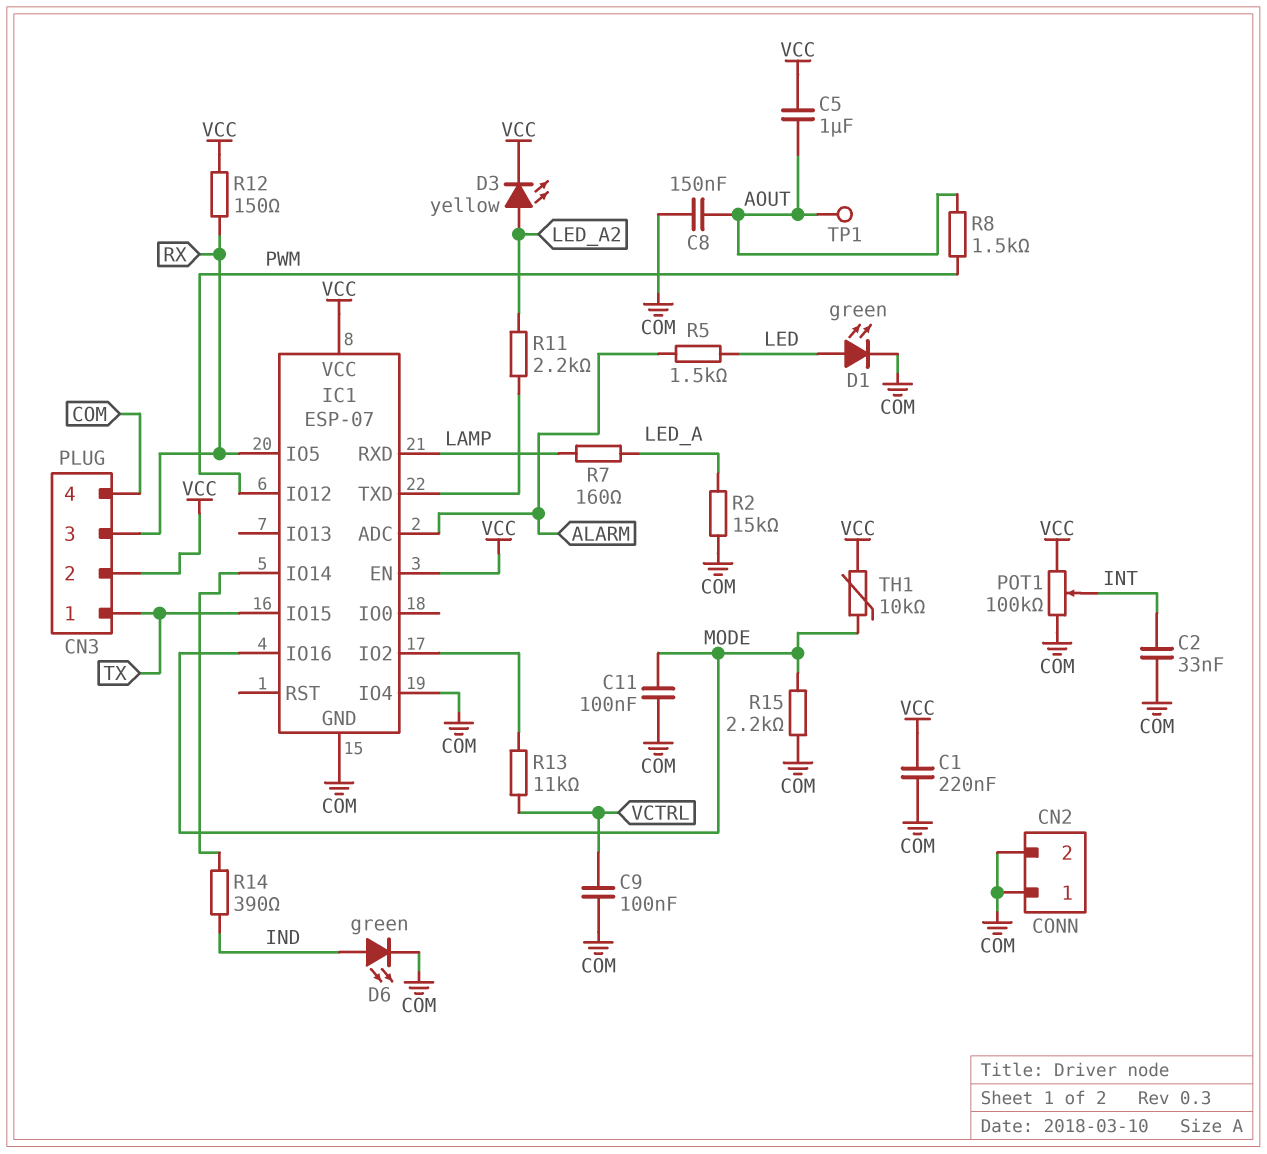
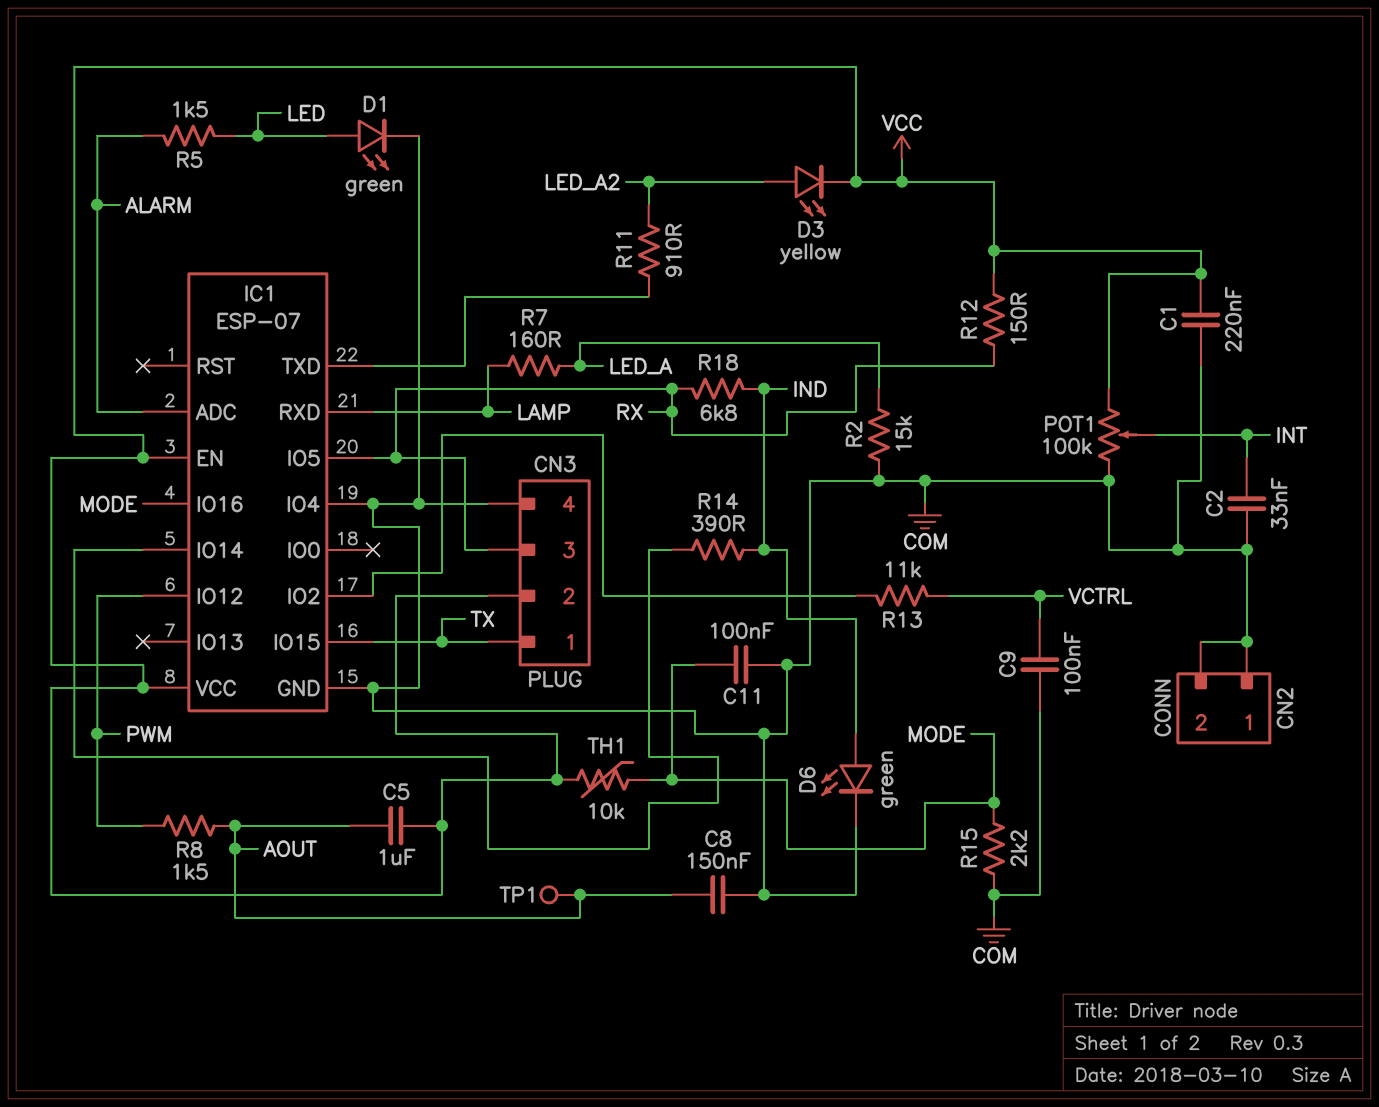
R11: 2.2k (IC1/TXD, LED_A2) -> 910 (IC1/TXD, LED_A2)
R18: none -> 6.8k (IND, RX)

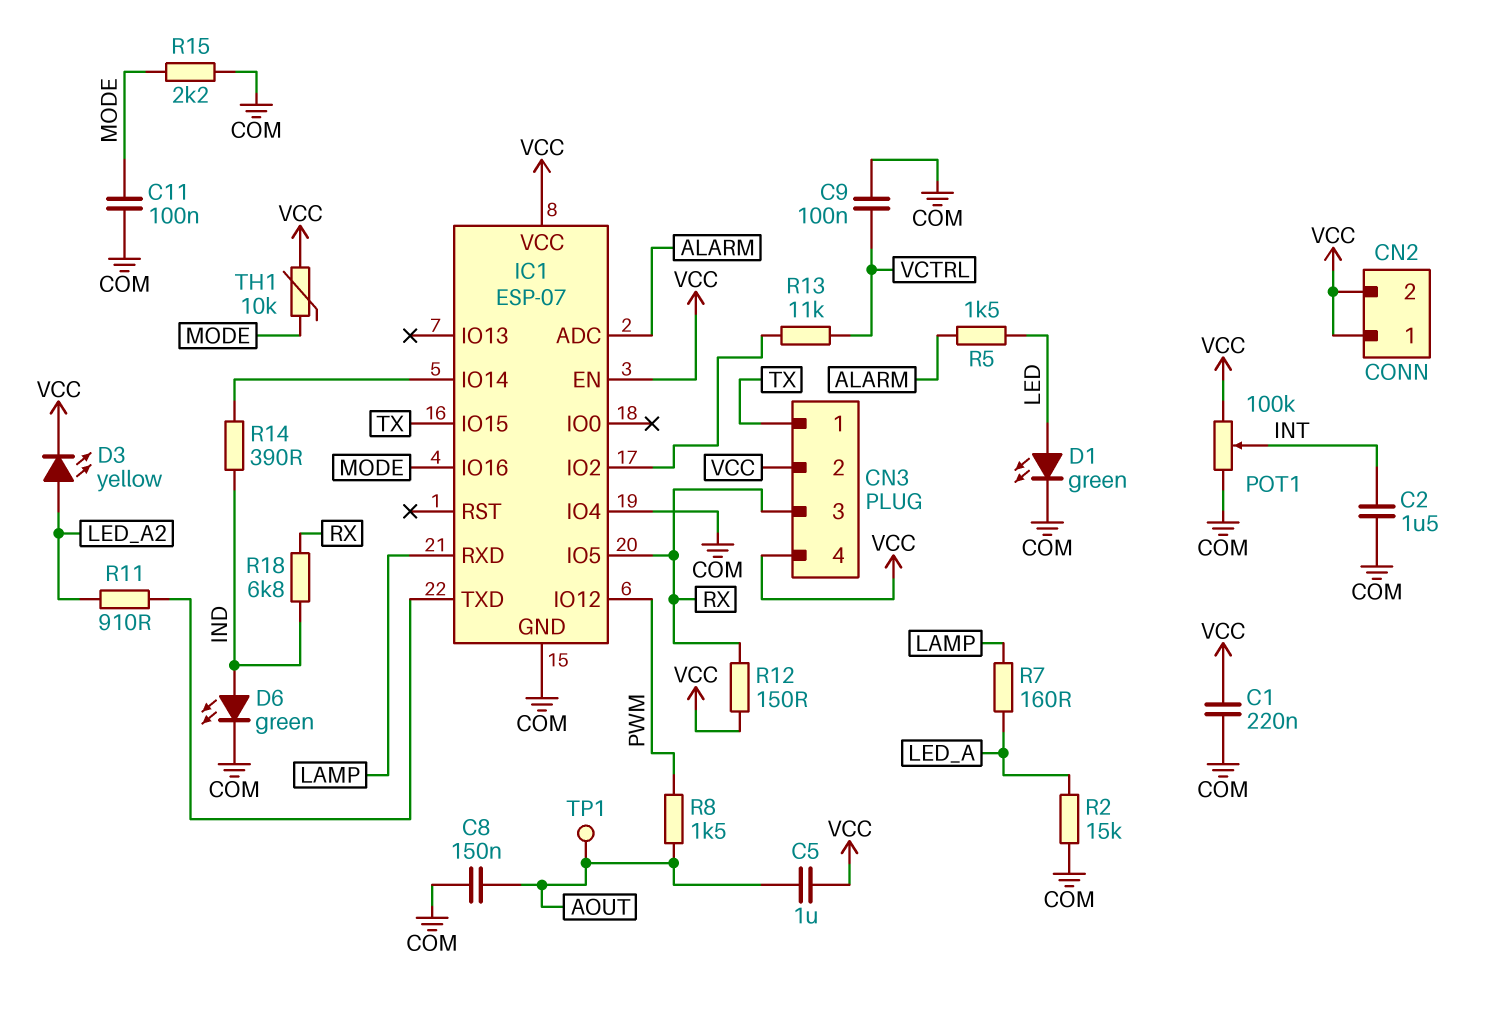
C2: 33nF (COM, INT) -> 1.5uF (COM, INT)
CN2 pin 1: COM -> VCC
CN2 pin 2: COM -> VCC
CN3 pin 4: COM -> VCC

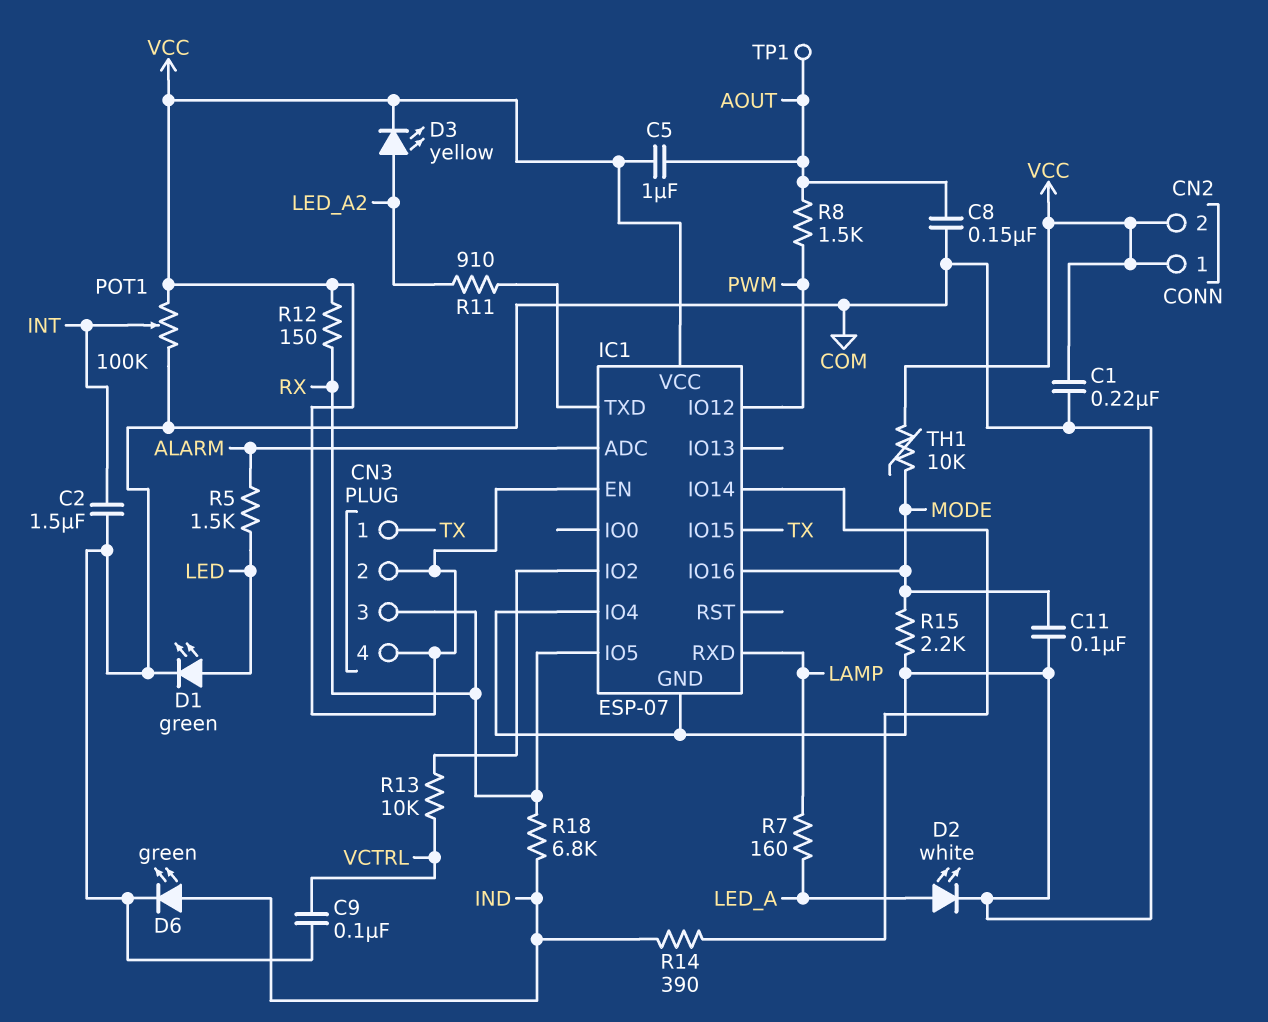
D2: none -> LED white (A LED_A, K COM)
R2: 15k (COM, LED_A) -> none
R13: 11k (IC1/IO2, VCTRL) -> 10k (IC1/IO2, VCTRL)

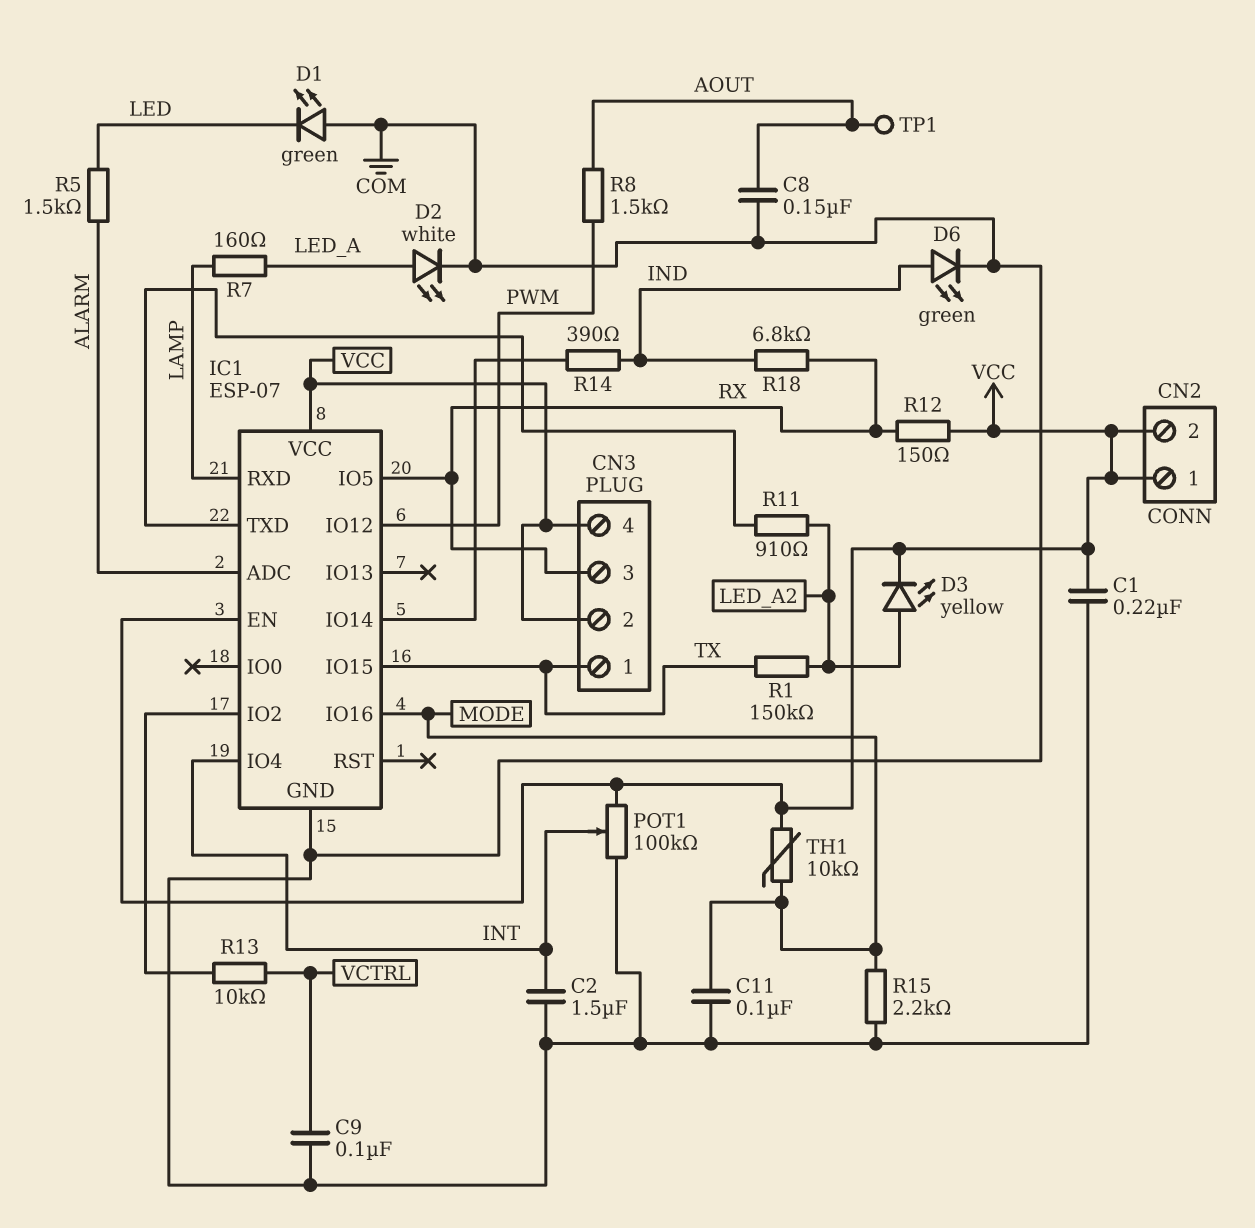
C5: 1uF (AOUT, VCC) -> none
D1: LED green (A LED, K COM) -> LED green (A COM, K LED)
IC1 pin IO4: COM -> INT
R1: none -> 150k (LED_A2, TX)

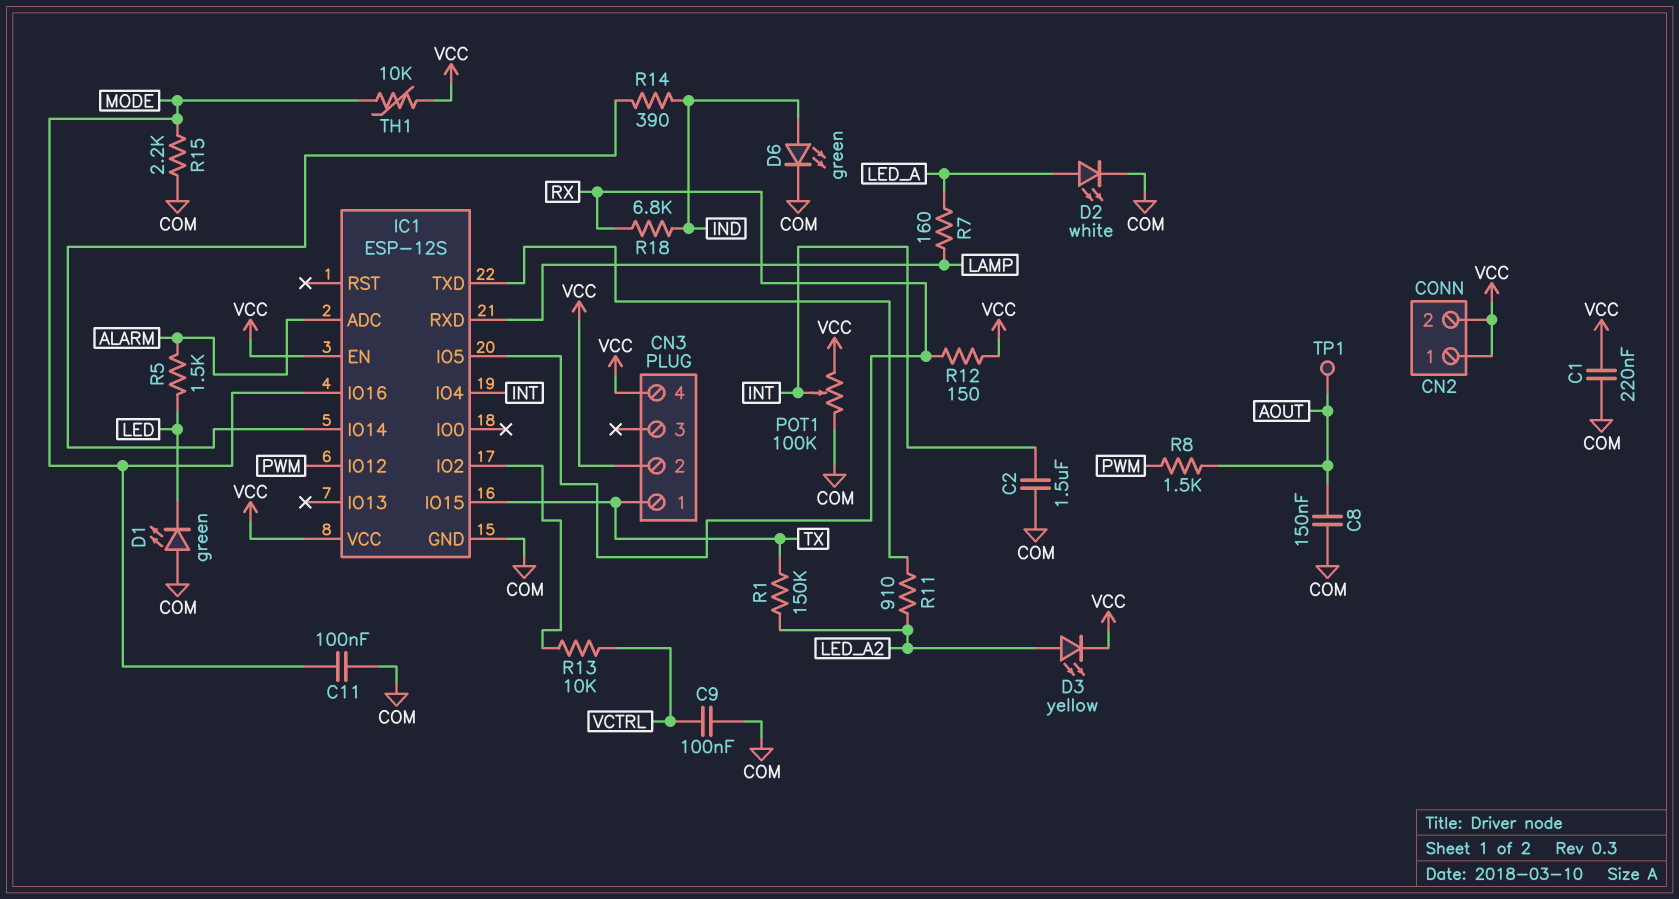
CN3 pin 3: RX -> none
IC1: ESP-07 -> ESP-12S

